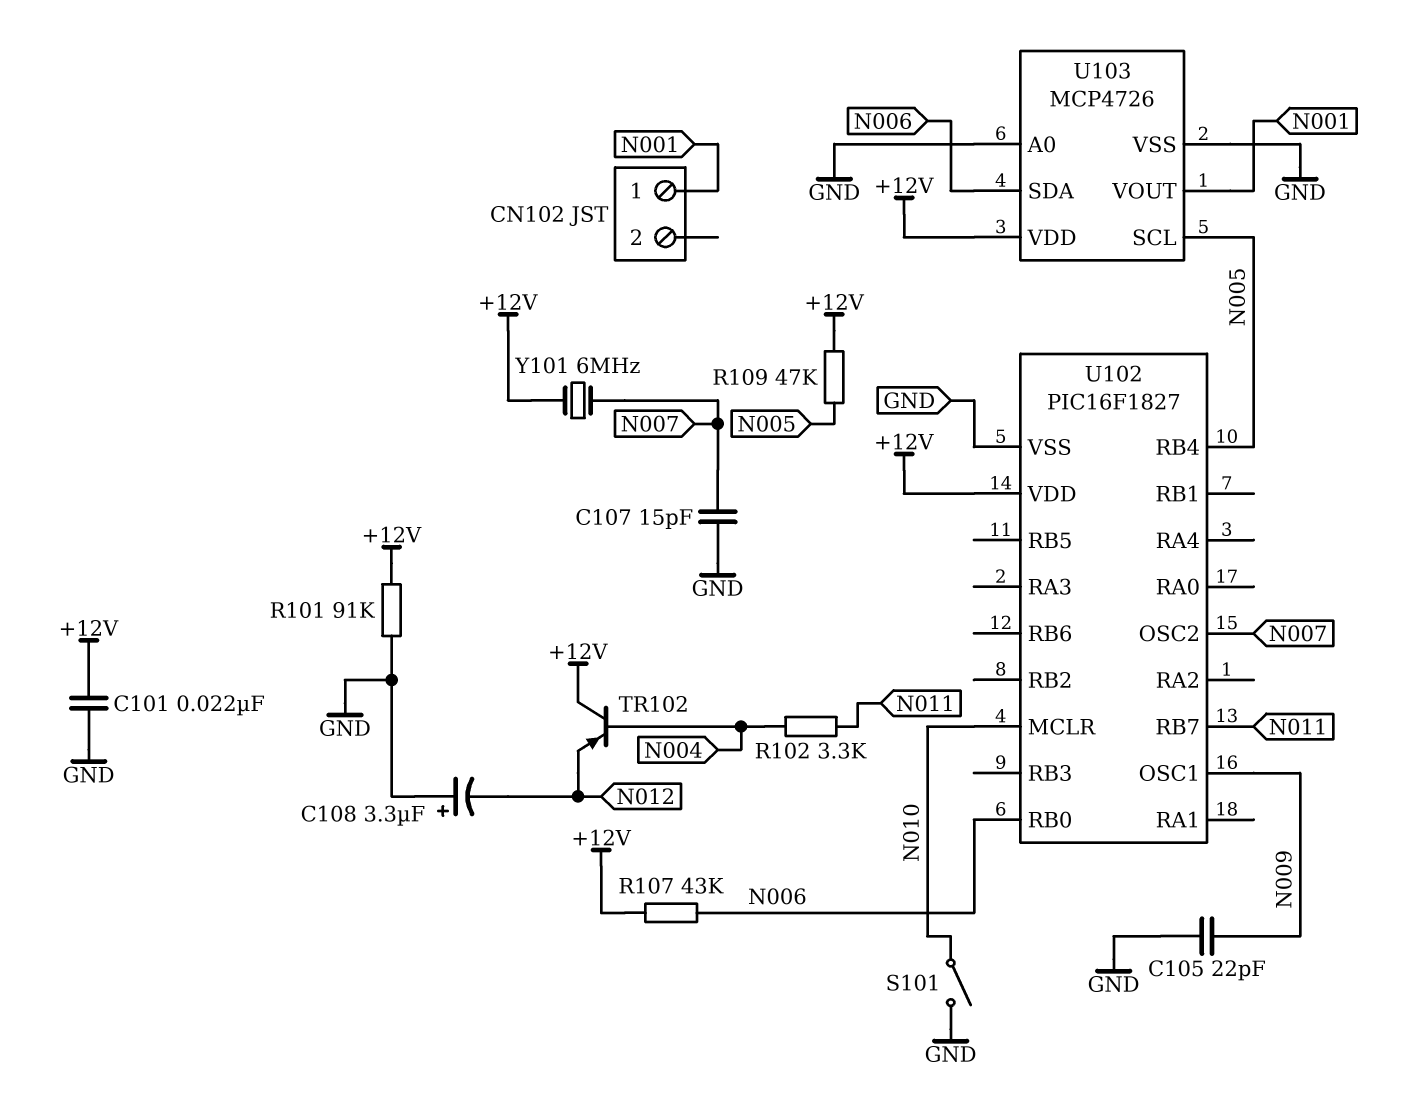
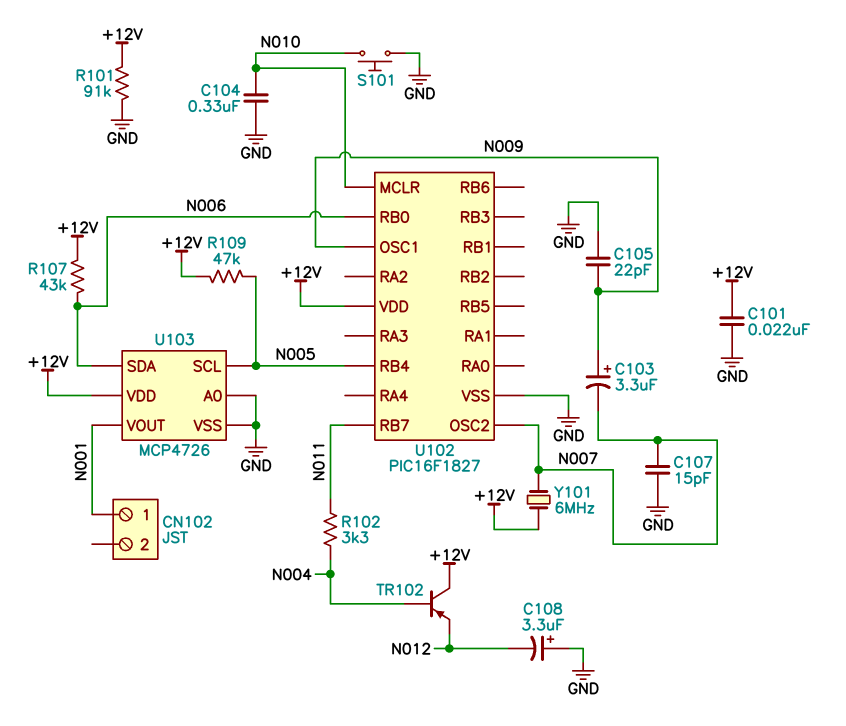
C103: none -> 3.3uF (plus N009, minus N007)
C104: none -> 330nF (GND, N010)
S101: switch (GND, N010) -> button (GND, N010)

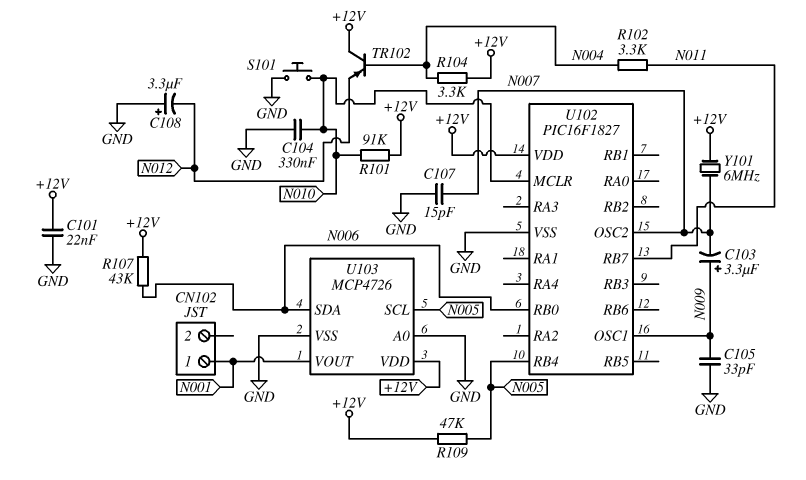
C105: 22pF (GND, N009) -> 33pF (GND, N009)
R101: 91k (+12V, GND) -> 91k (+12V, N010)
R104: none -> 3.3k (+12V, N004)

